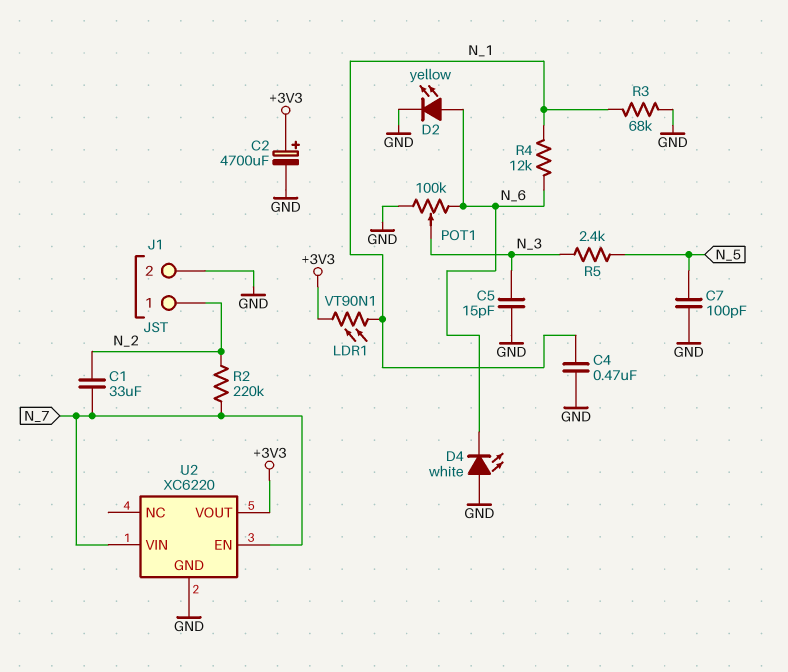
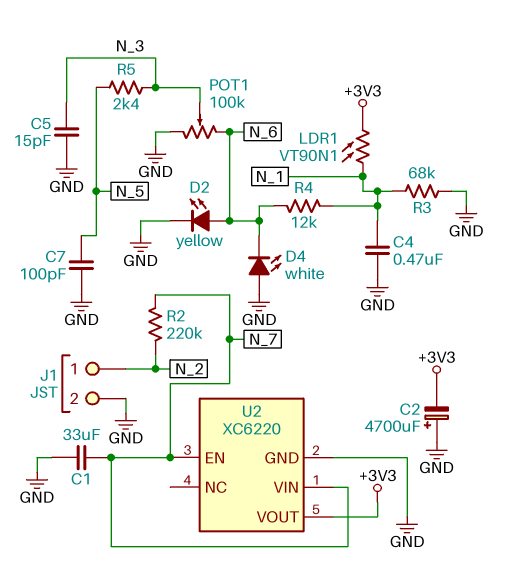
C1: 33uF (N_2, N_7) -> 33uF (GND, N_7)
C2: 4700uF (plus +3V3, minus GND) -> 4700uF (plus GND, minus +3V3)

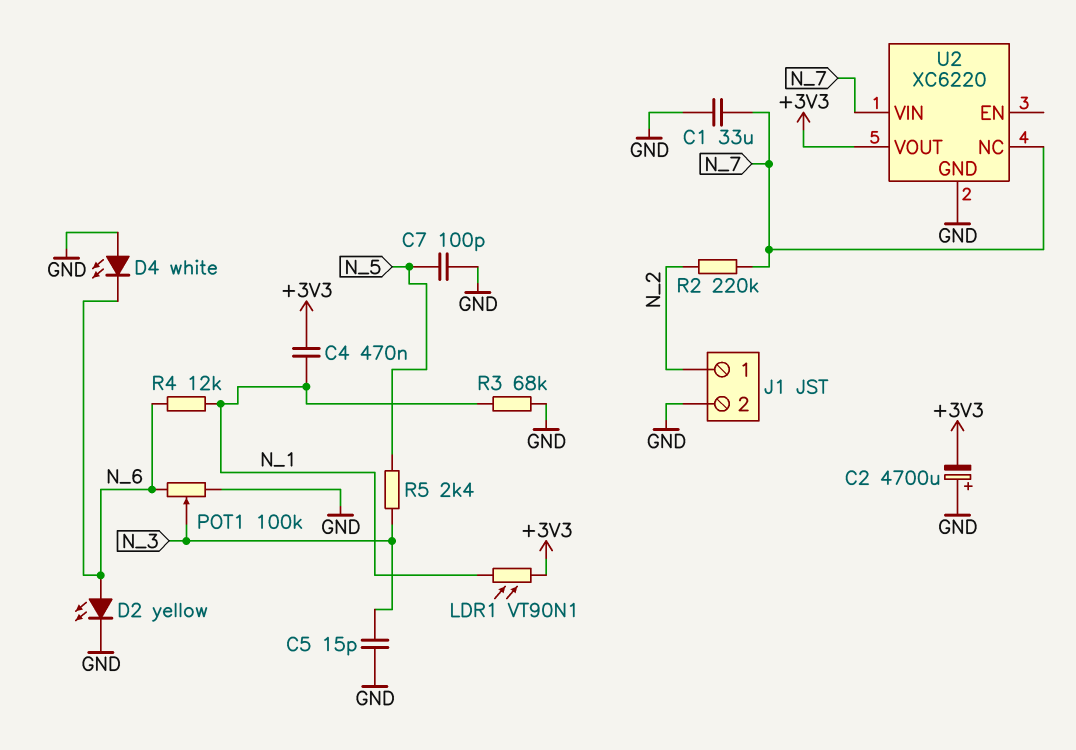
C4: 470nF (GND, N_1) -> 470nF (+3V3, N_1)
U2 pin EN: N_7 -> none
U2 pin NC: none -> N_7

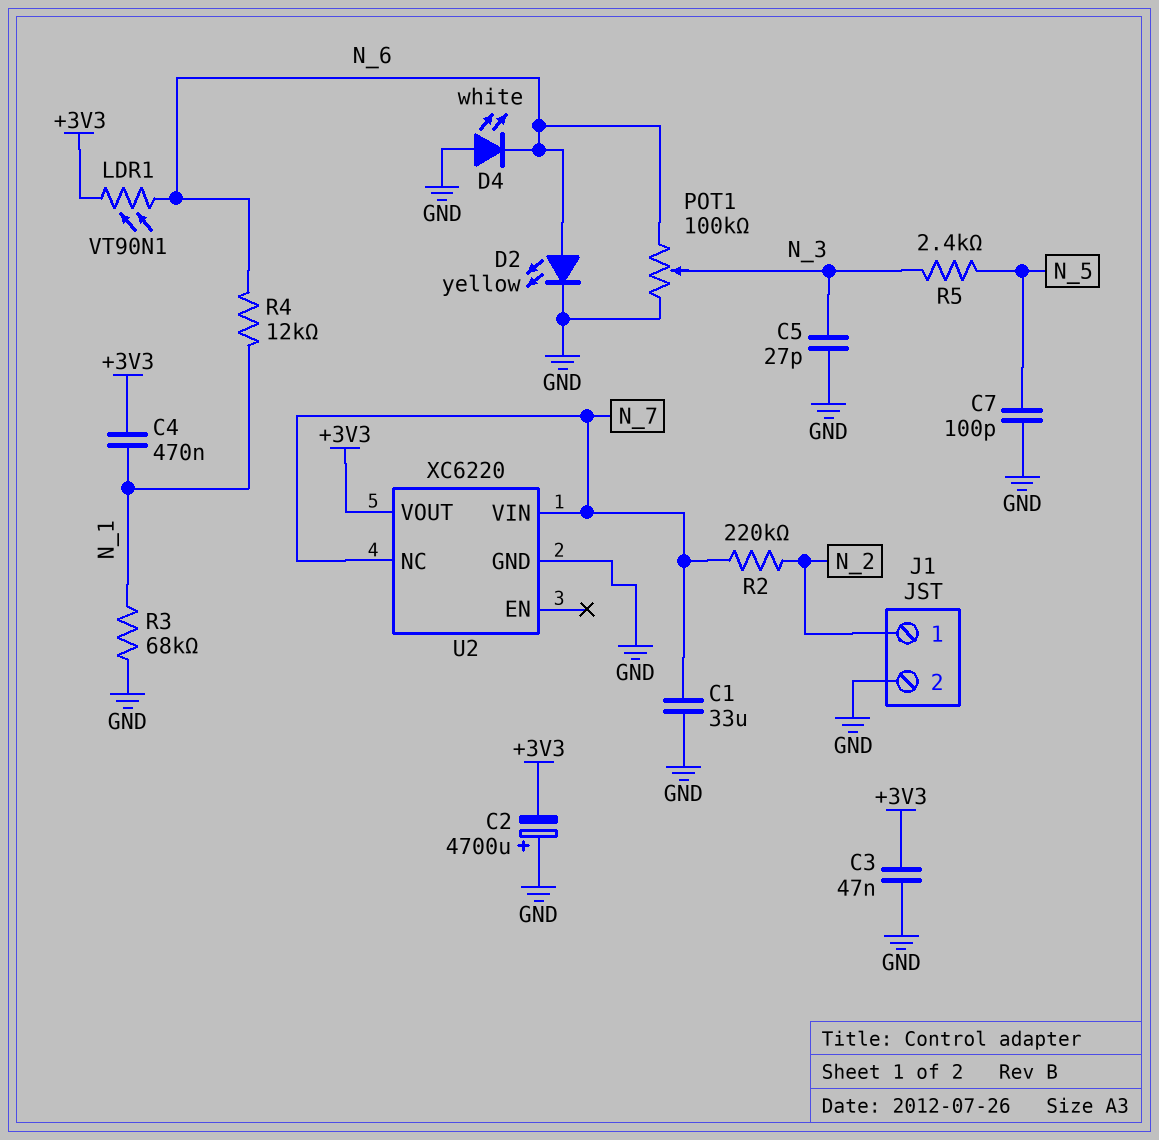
C3: none -> 47nF (+3V3, GND)
C5: 15pF (GND, N_3) -> 27pF (GND, N_3)
LDR1: VT90N1 (+3V3, N_1) -> VT90N1 (+3V3, N_6)

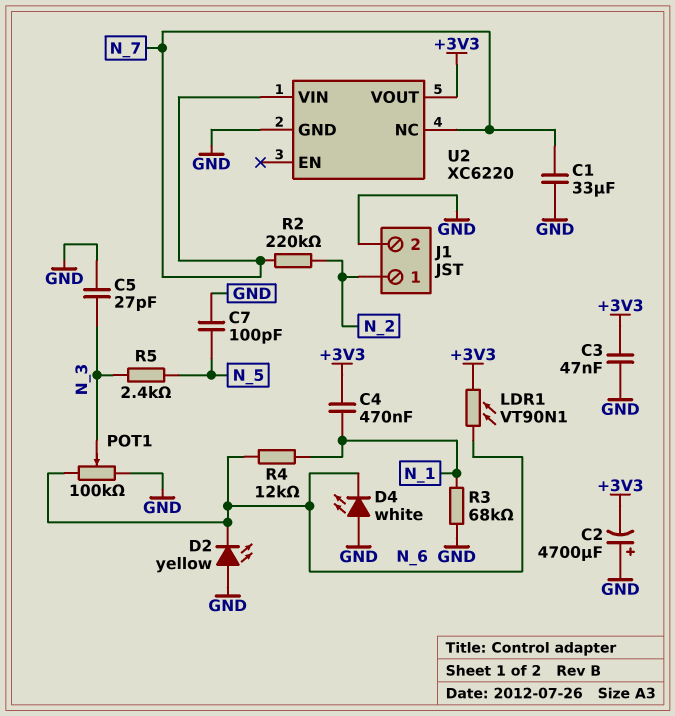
D2: LED yellow (A N_6, K GND) -> LED yellow (A GND, K N_6)

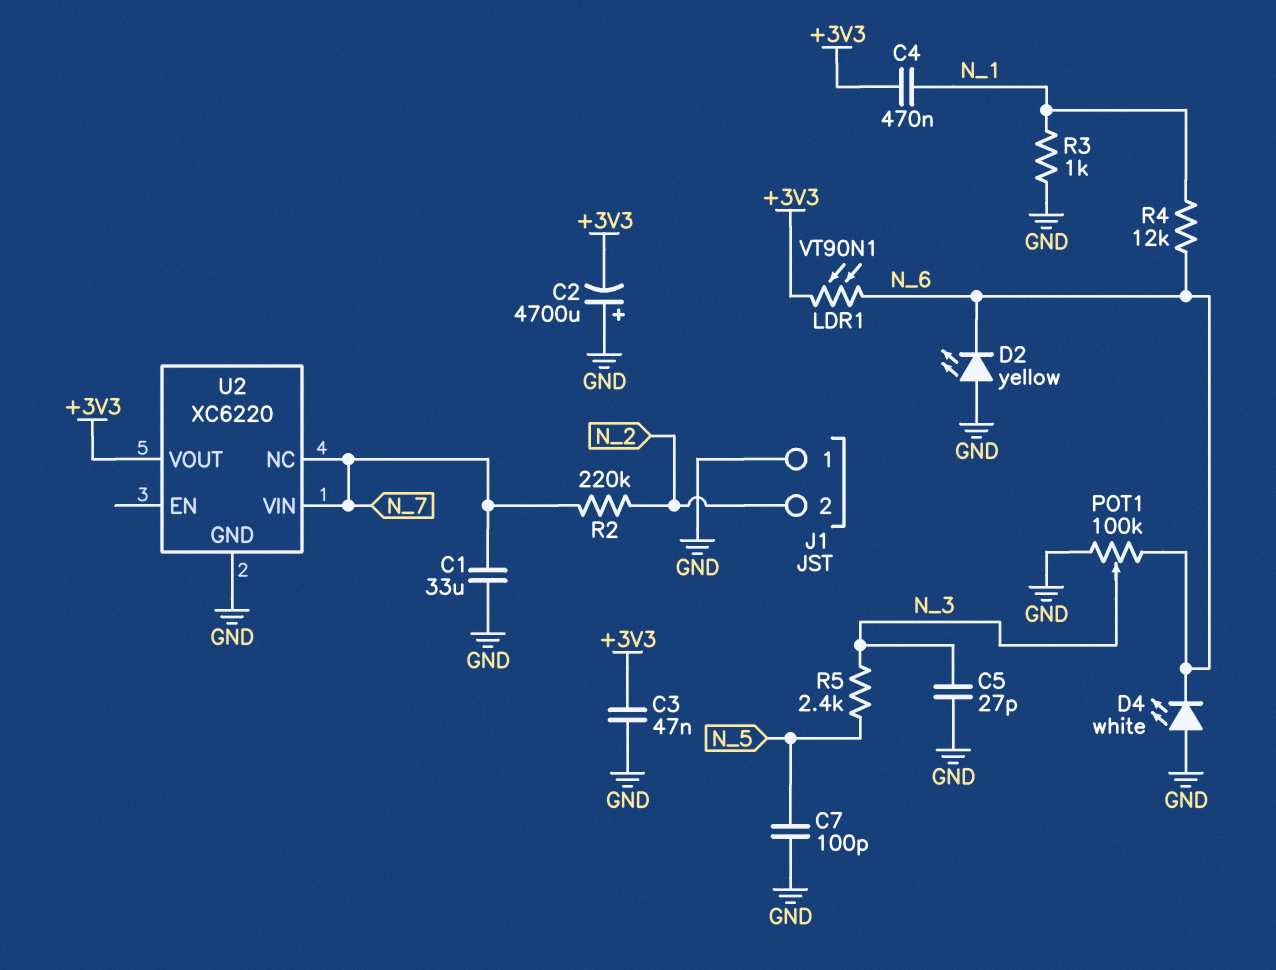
J1 pin 1: N_2 -> GND
J1 pin 2: GND -> N_2
R3: 68k (GND, N_1) -> 1k (GND, N_1)

